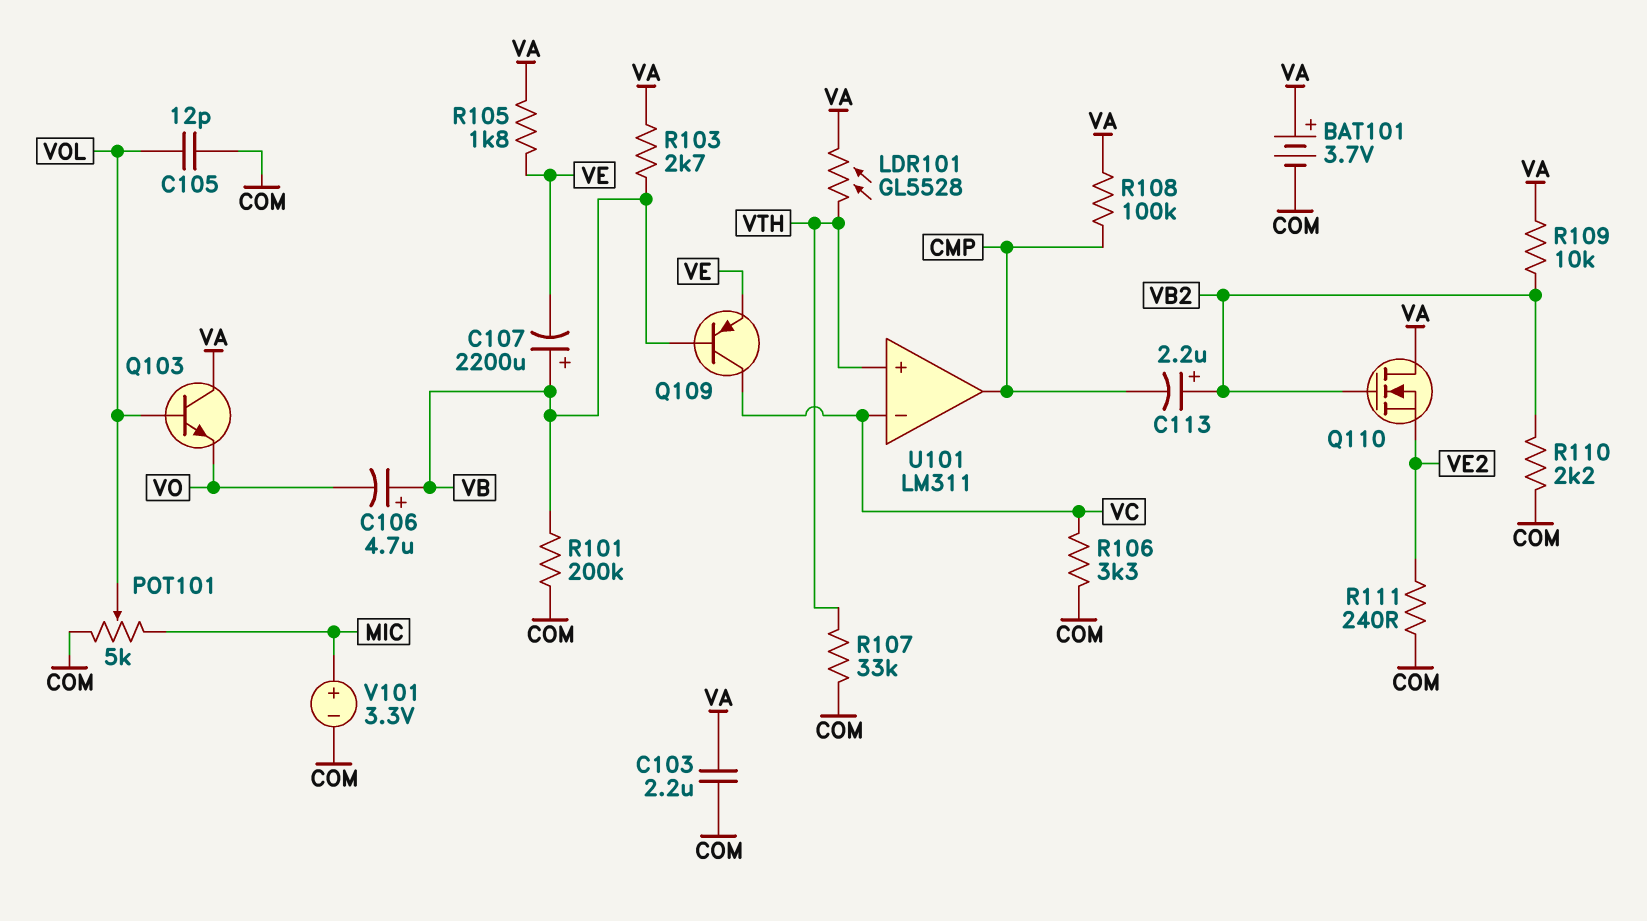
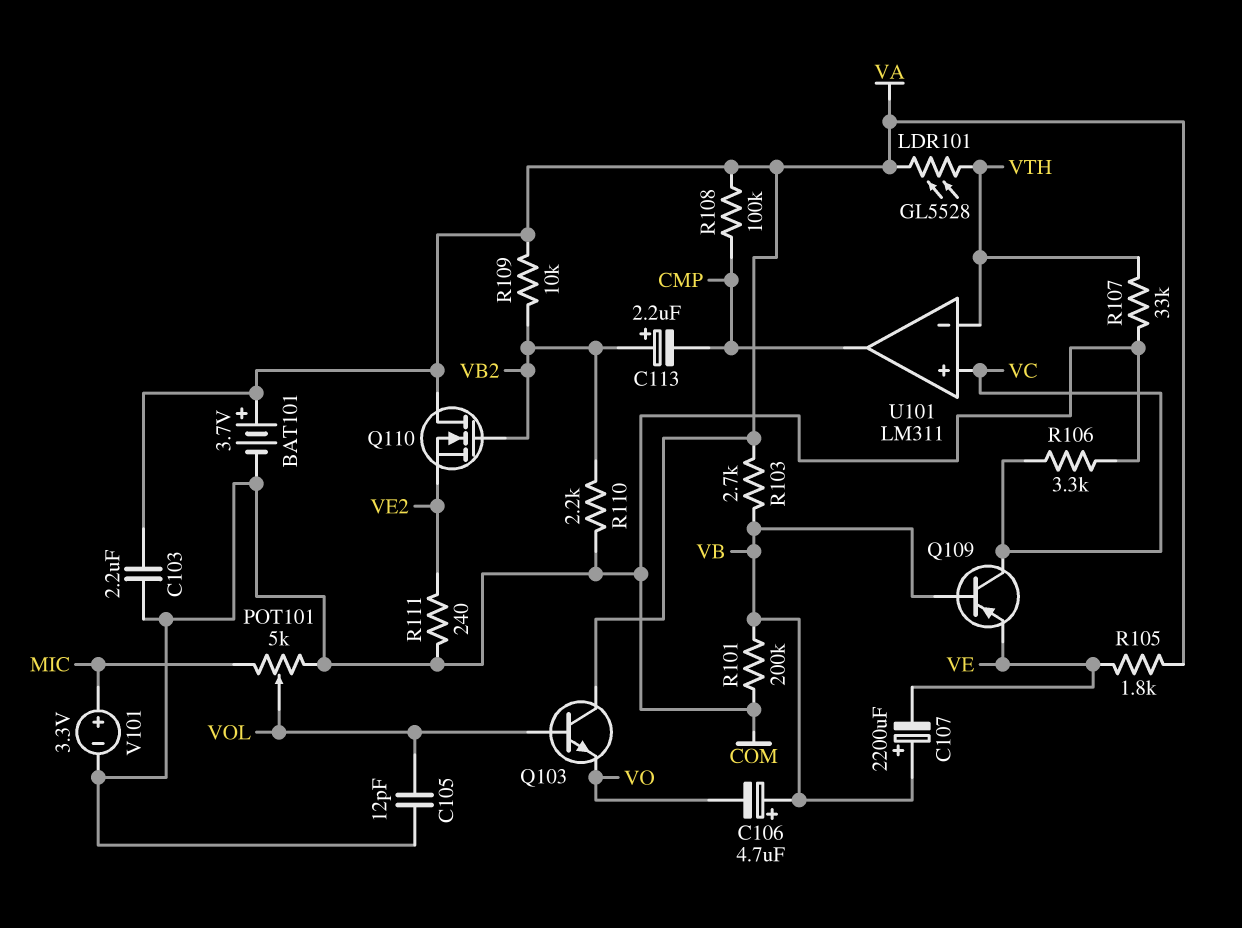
U101 pin in+: VTH -> VC
U101 pin in-: VC -> VTH

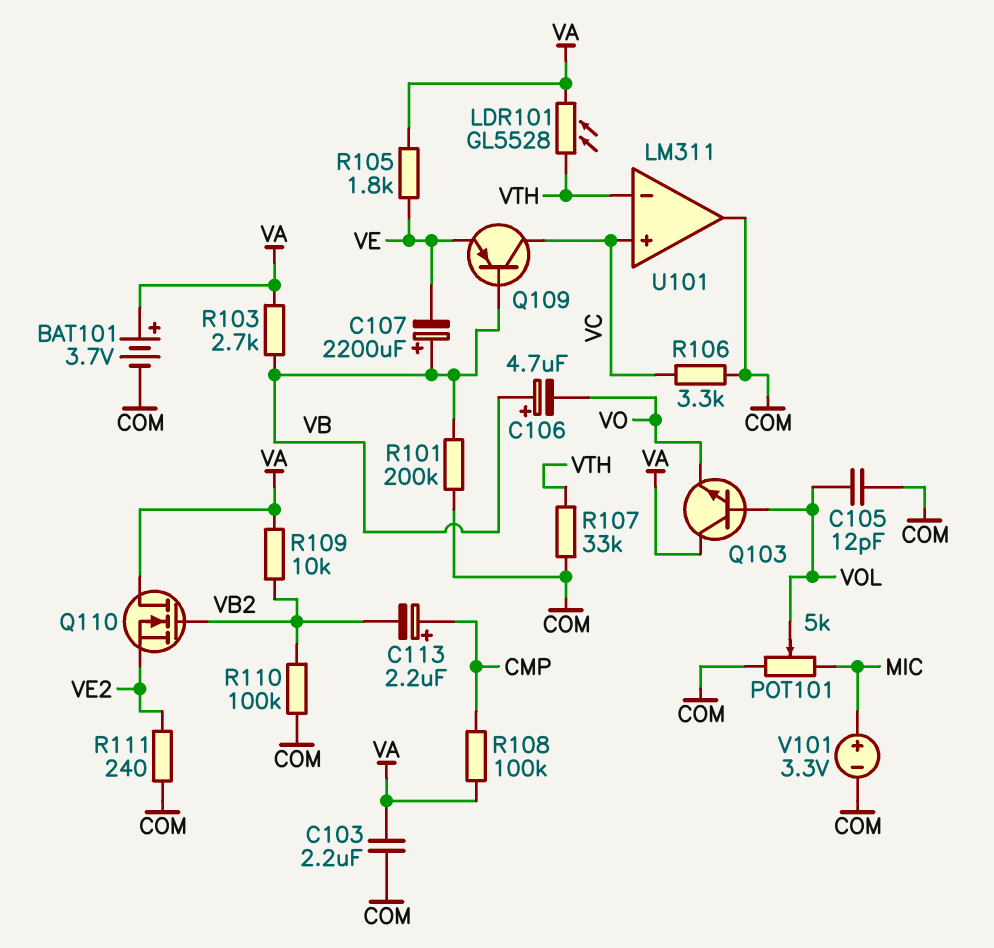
C113: 2.2uF (plus VB2, minus CMP) -> 2.2uF (plus CMP, minus VB2)
R110: 2.2k (COM, VB2) -> 100k (COM, VB2)
U101 pin out: CMP -> COM

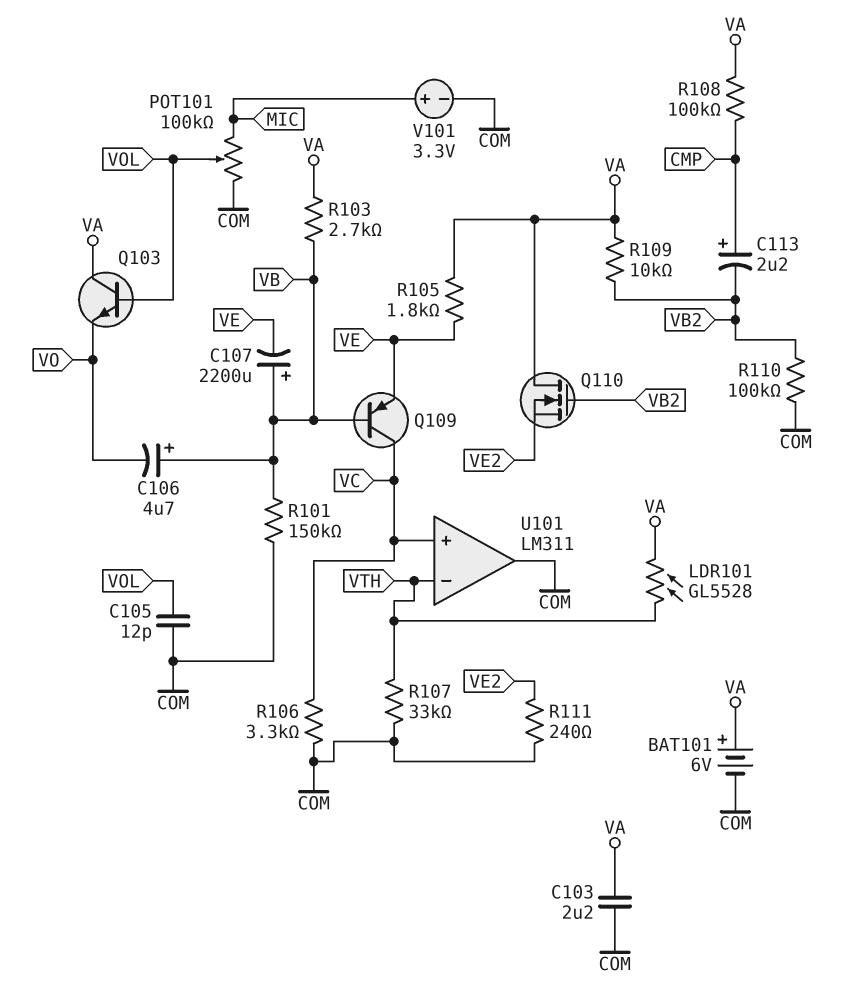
BAT101: 3.7V (plus VA, minus COM) -> 6V (plus VA, minus COM)
POT101: 5k (COM, MIC, wiper VOL) -> 100k (COM, MIC, wiper VOL)
R101: 200k (COM, VB) -> 150k (COM, VB)

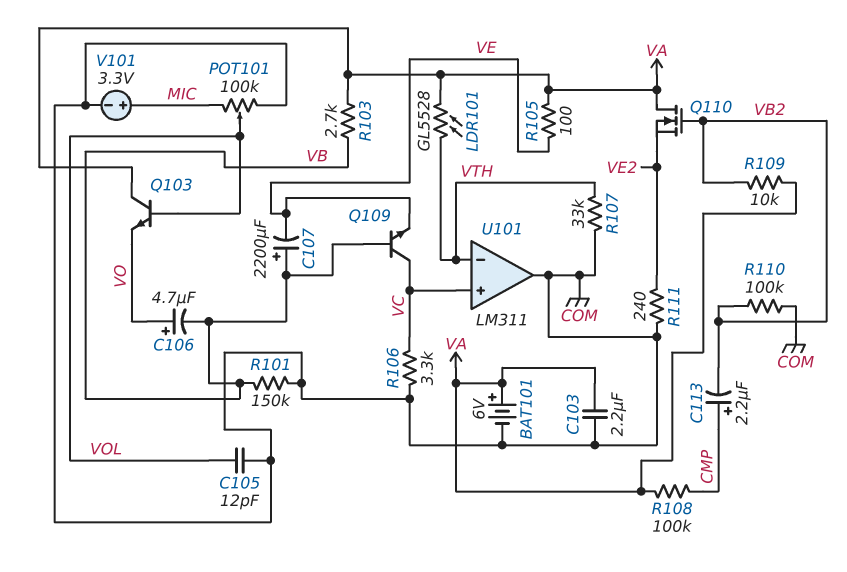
C106: 4.7uF (plus VB, minus VO) -> 4.7uF (plus VO, minus VB)
Q109: PNP (B VB, C VC, E VE) -> NPN (B VB, C VC, E VE)
R105: 1.8k (VA, VE) -> 100 (VA, VE)

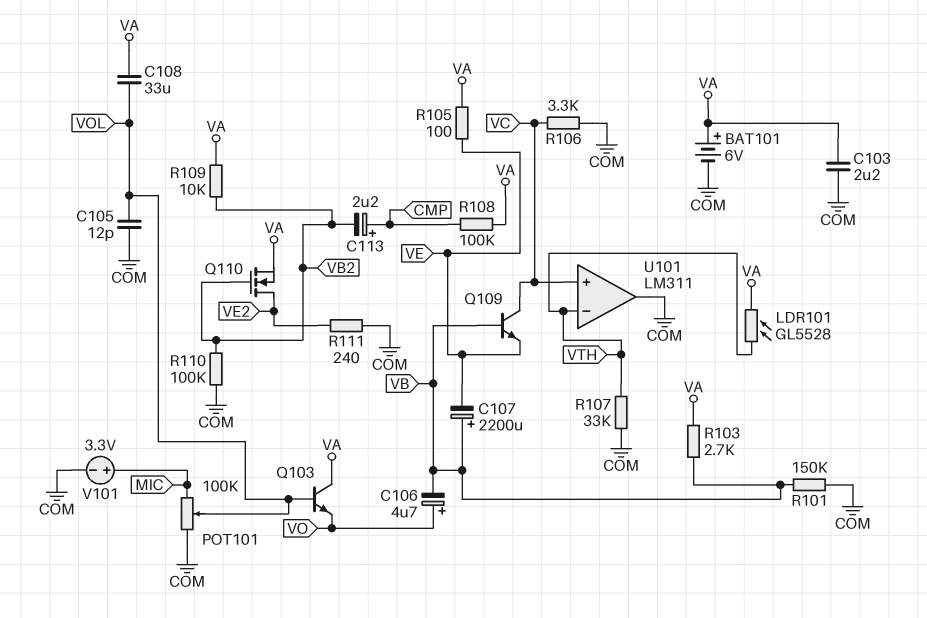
C108: none -> 33uF (VA, VOL)
Q110: NMOS (G VB2, D VA, S VE2) -> NMOS (G VB2, D VE2, S VA)

